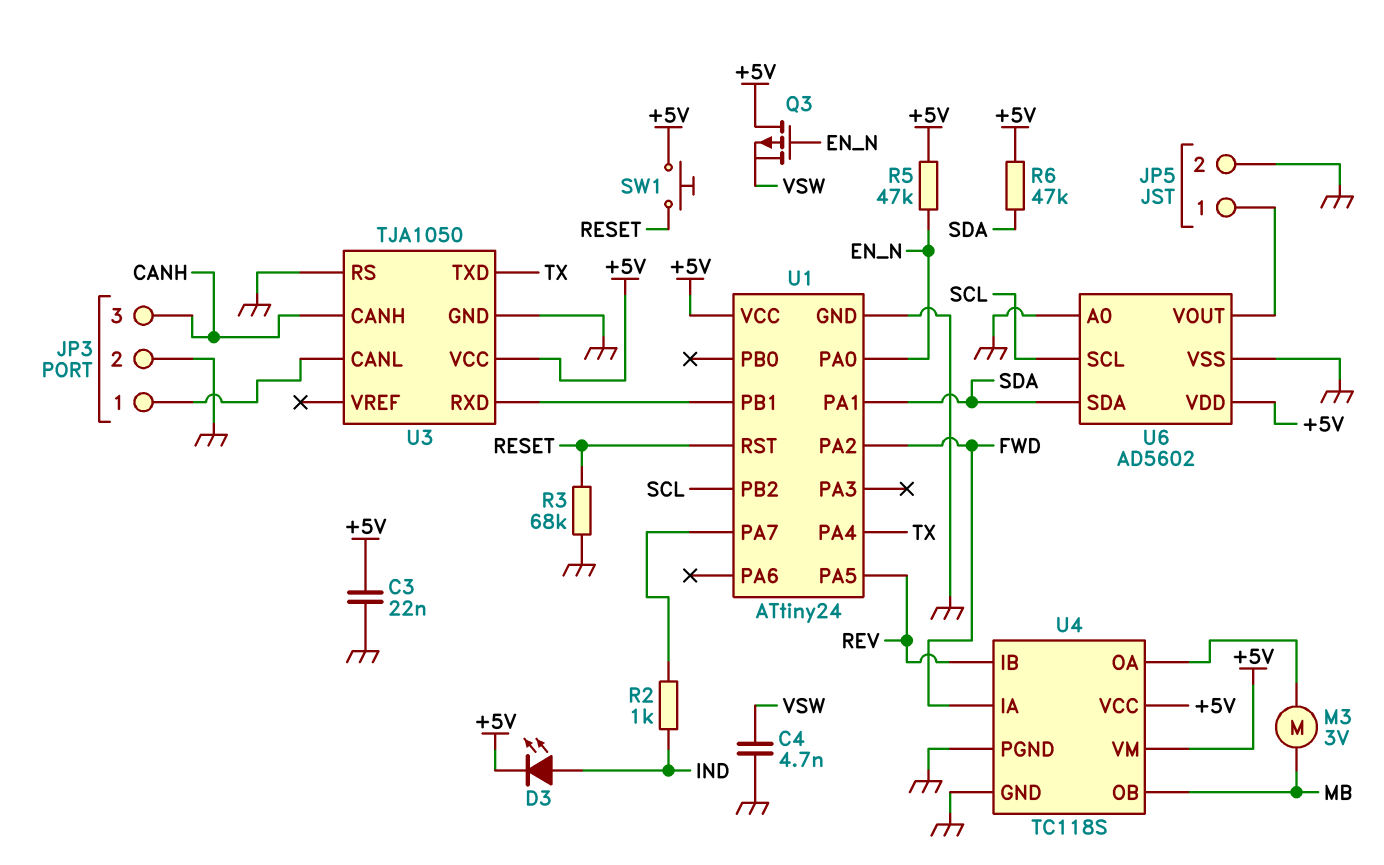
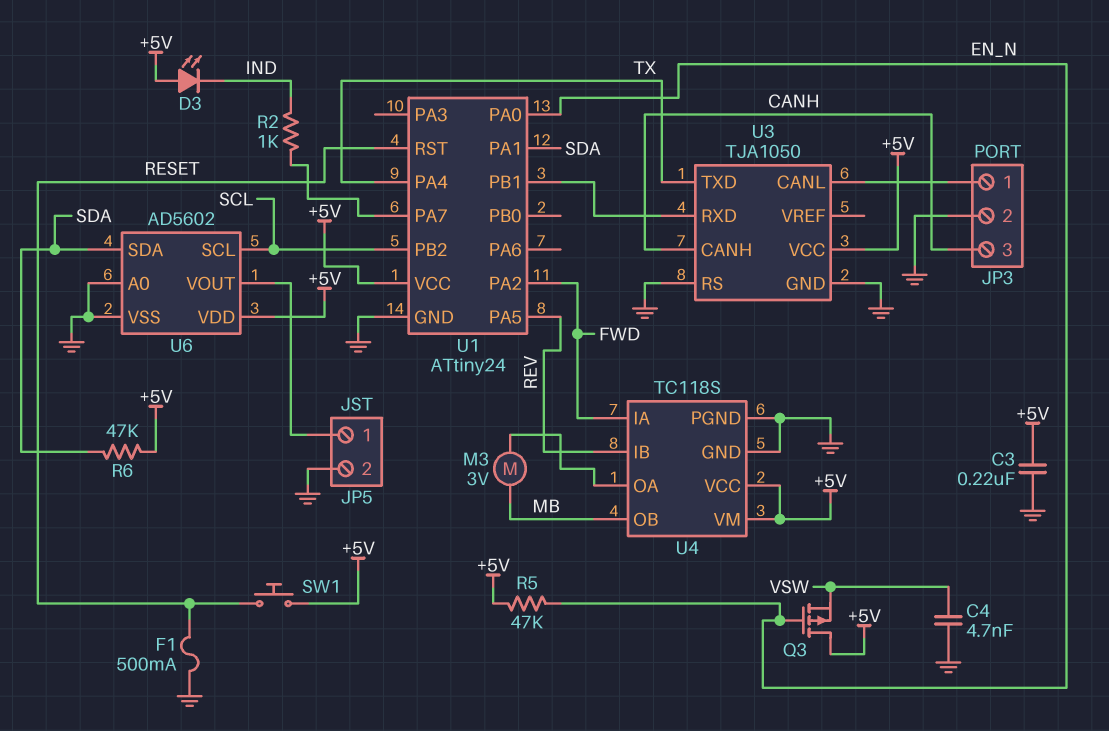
C3: 22nF (+5V, GND) -> 220nF (+5V, GND)
D3: LED (A IND, K +5V) -> LED (A +5V, K IND)
F1: none -> 500mA (GND, RESET)
R3: 68k (GND, RESET) -> none

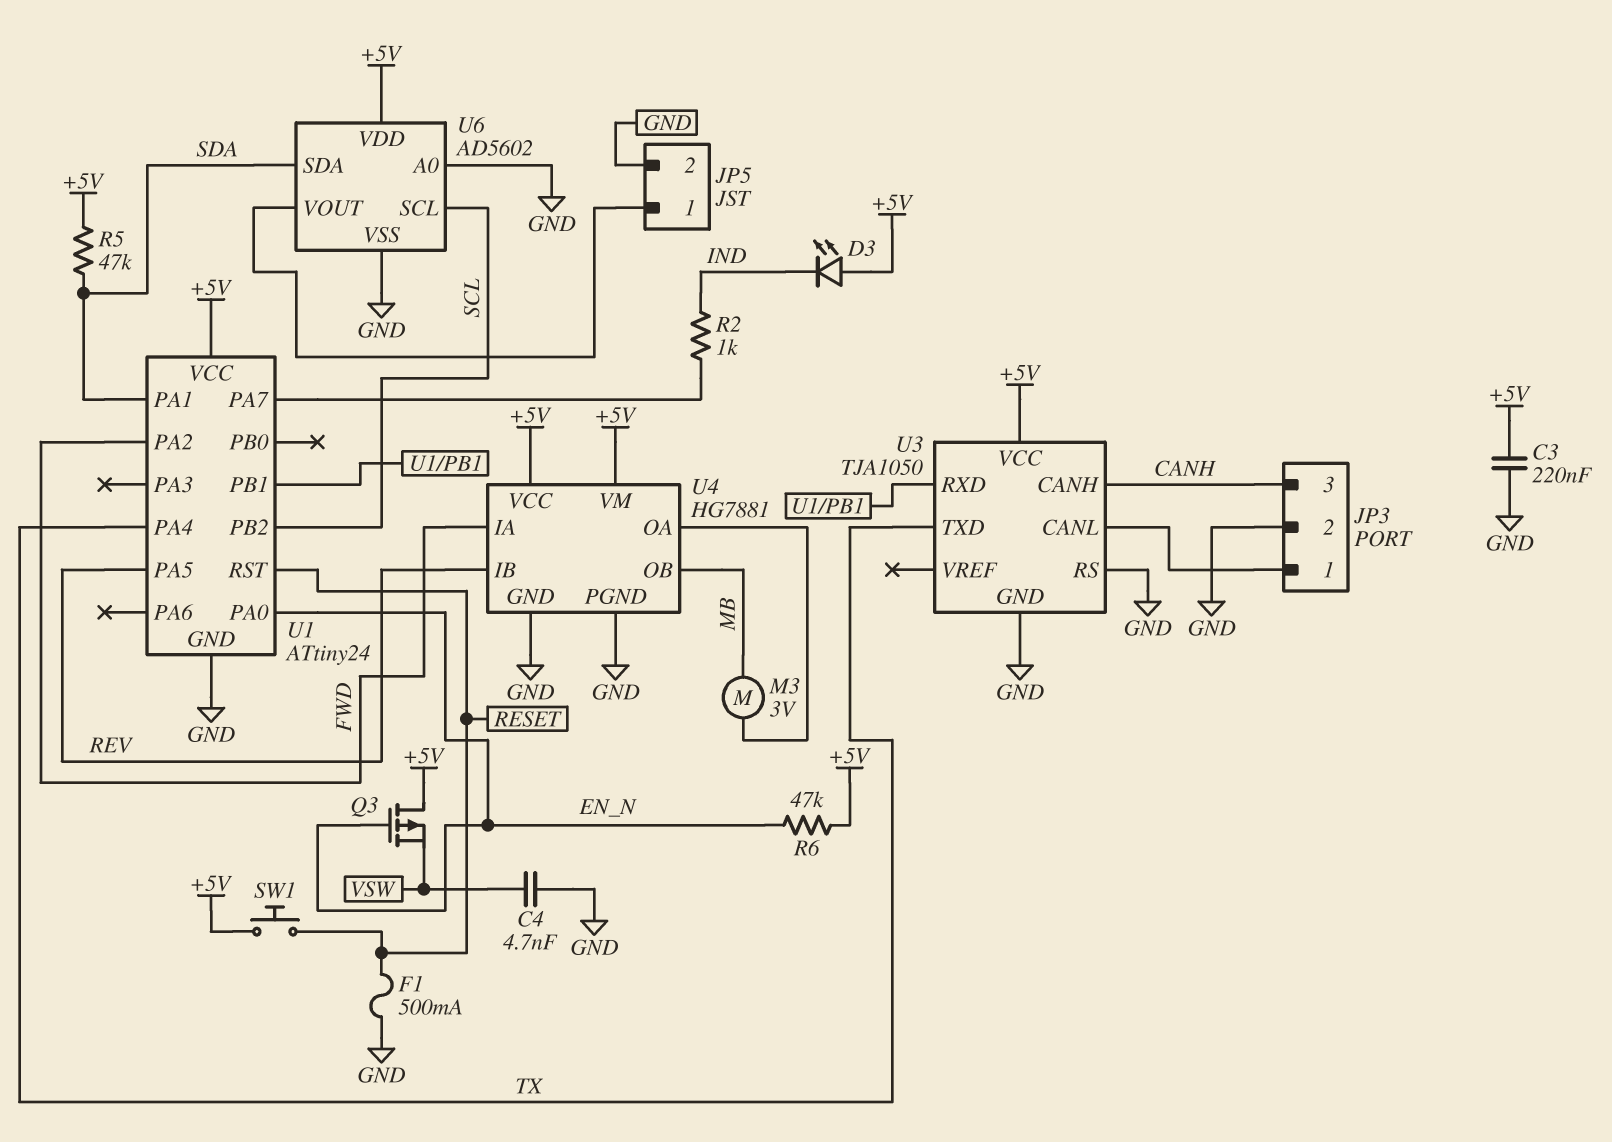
R5: 47k (+5V, EN_N) -> 47k (+5V, SDA)
R6: 47k (+5V, SDA) -> 47k (+5V, EN_N)
U4: TC118S -> HG7881

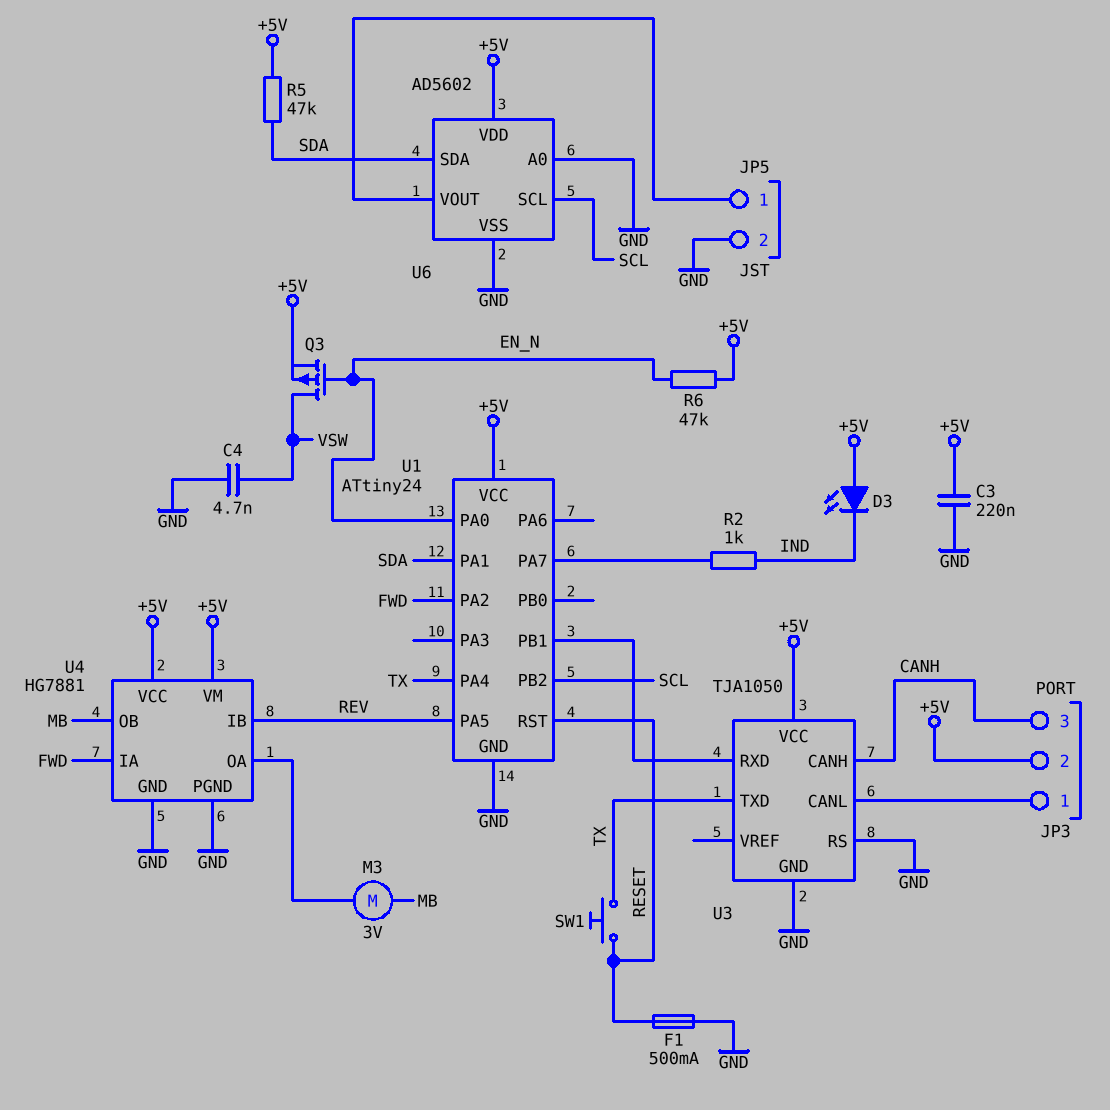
JP3 pin 2: GND -> +5V
Q3: PMOS (G EN_N, D +5V, S VSW) -> PMOS (G EN_N, D VSW, S +5V)
SW1: button (+5V, RESET) -> button (RESET, TX)

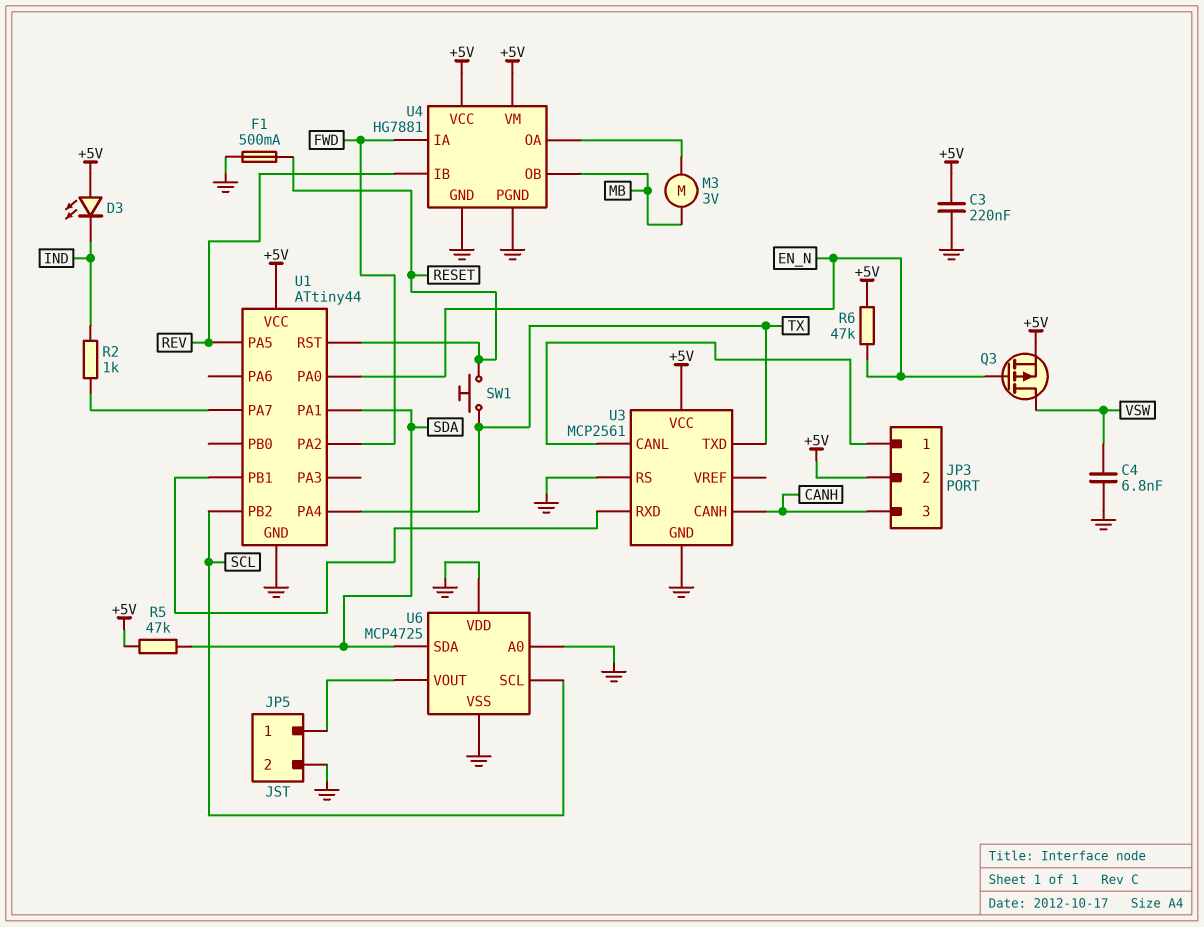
C4: 4.7nF (GND, VSW) -> 6.8nF (GND, VSW)
U1: ATtiny24 -> ATtiny44
U3: TJA1050 -> MCP2561
U6: AD5602 -> MCP4725
U6 pin VDD: +5V -> GND

